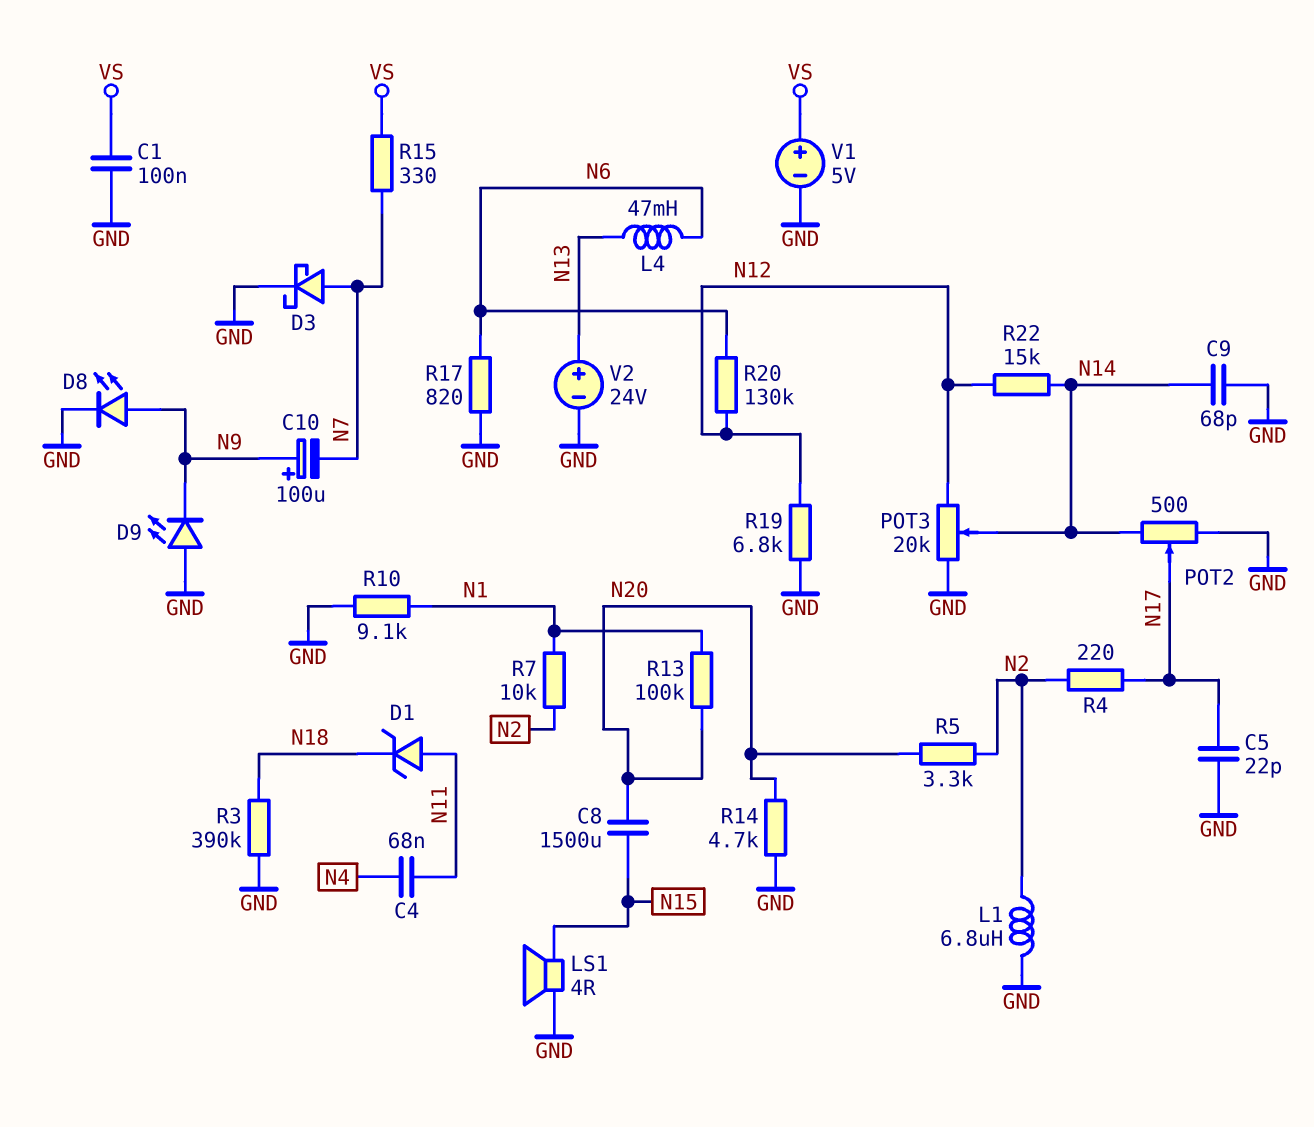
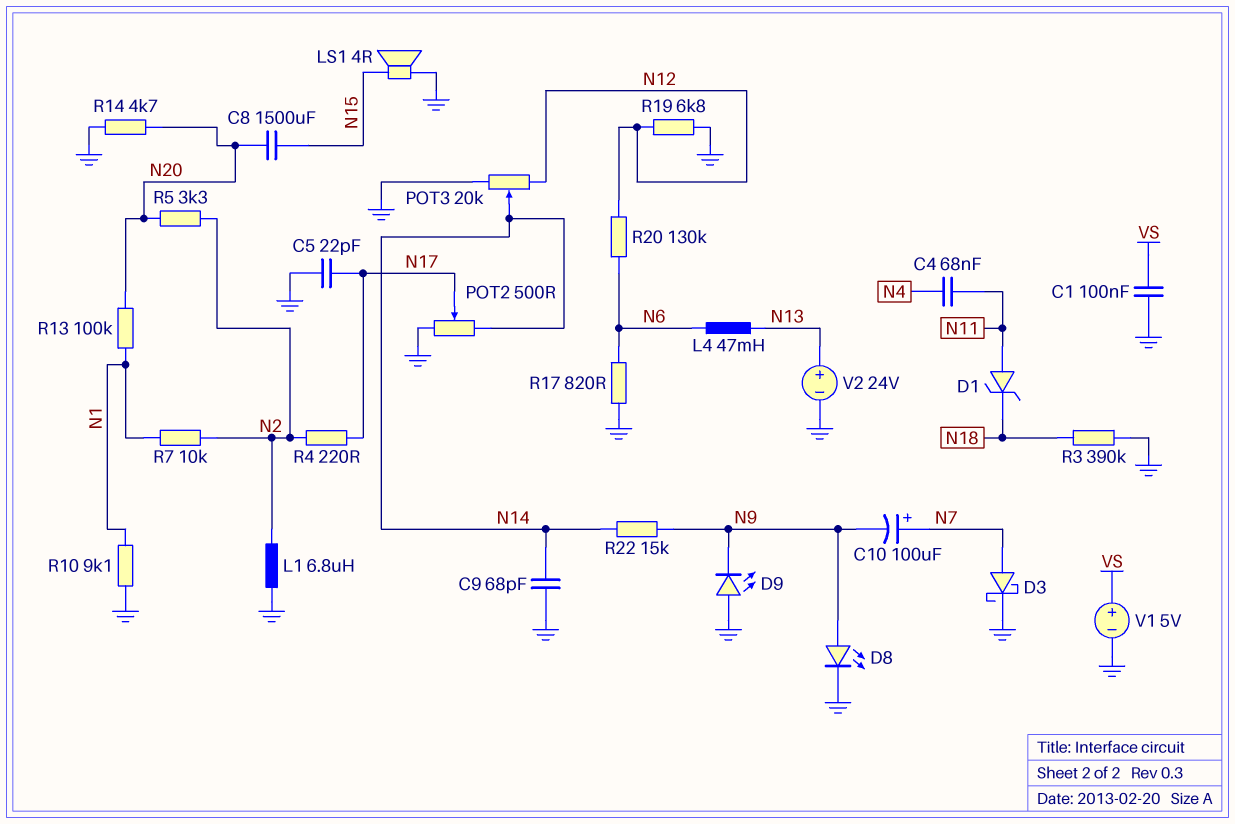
C10: 100uF (plus N9, minus N7) -> 100uF (plus N7, minus N9)
R15: 330 (N7, VS) -> none
R22: 15k (N12, N14) -> 15k (N9, N14)

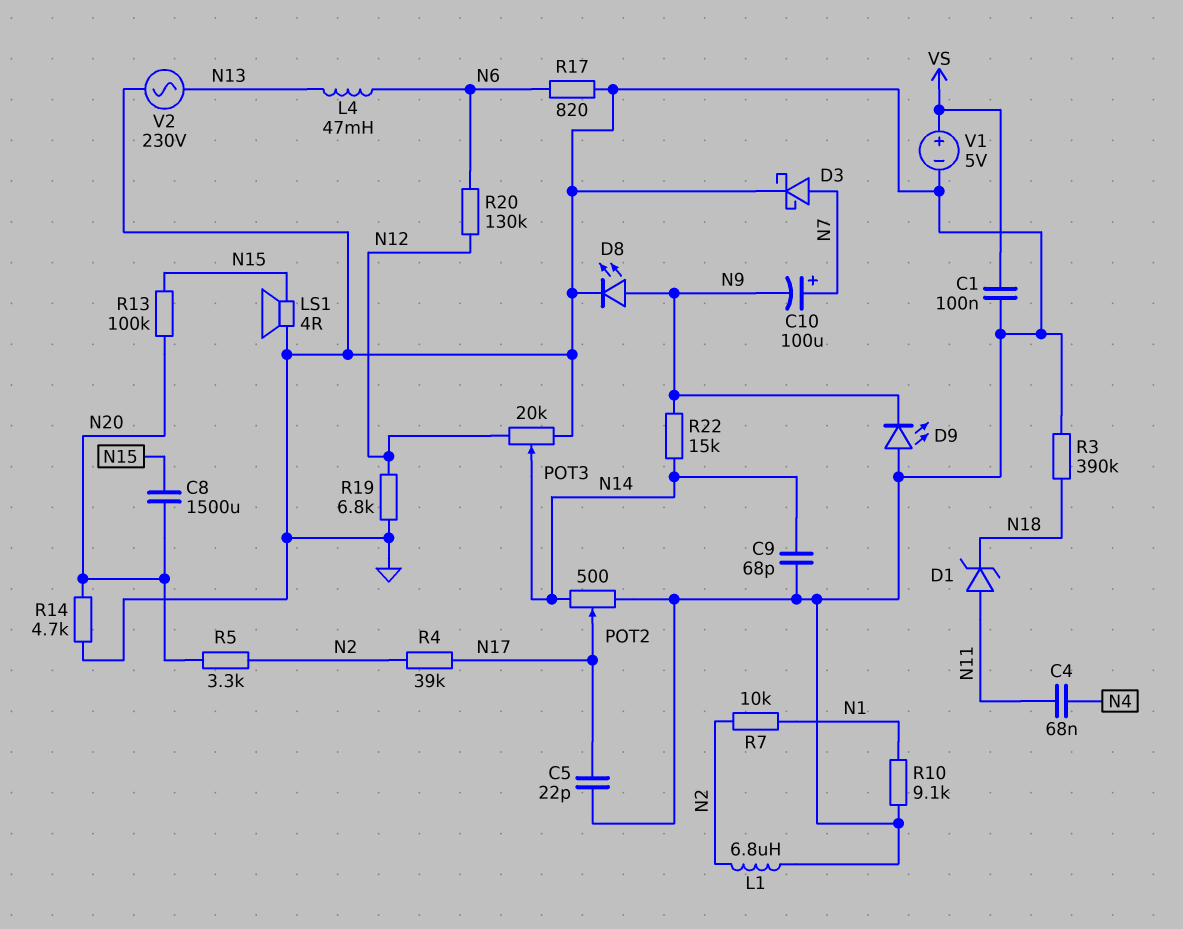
R4: 220 (N2, N17) -> 39k (N2, N17)
R13: 100k (N1, N20) -> 100k (N15, N20)
V2: 24V (plus N13, minus GND) -> AC 230V (GND, N13)

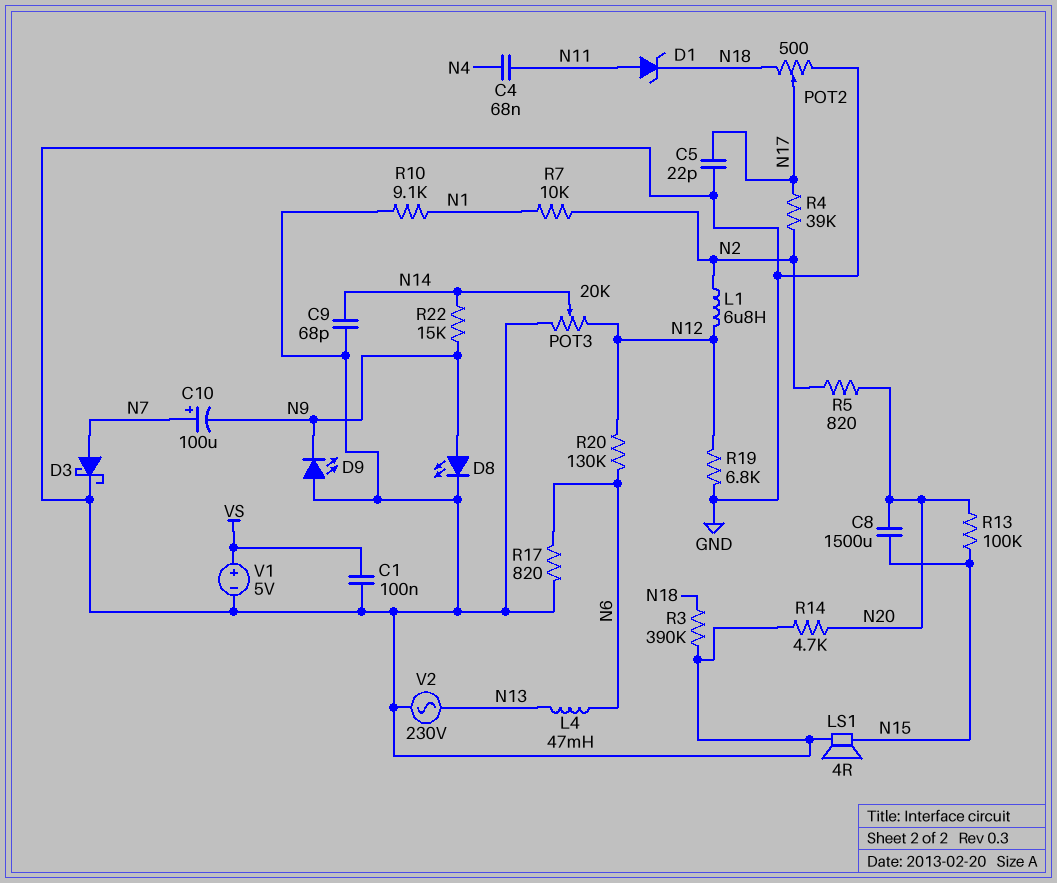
L1: 6.8uH (GND, N2) -> 6.8uH (N2, N12)
POT2: 500 (GND, N14, wiper N17) -> 500 (GND, N18, wiper N17)
R5: 3.3k (N2, N20) -> 820 (N2, N20)

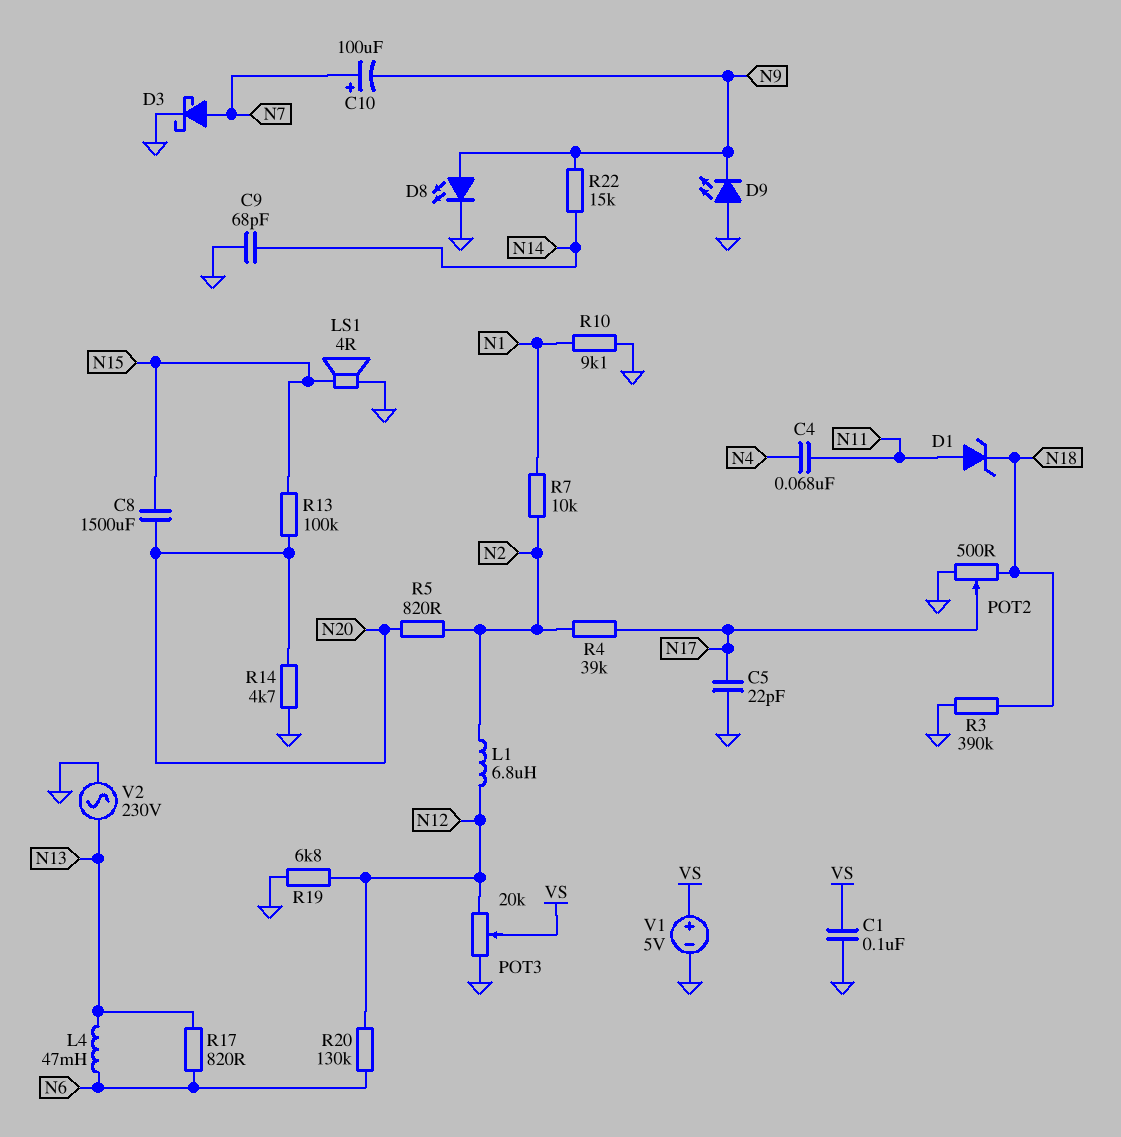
POT3: 20k (GND, N12, wiper N14) -> 20k (GND, N12, wiper VS)
R17: 820 (GND, N6) -> 820 (N6, N13)

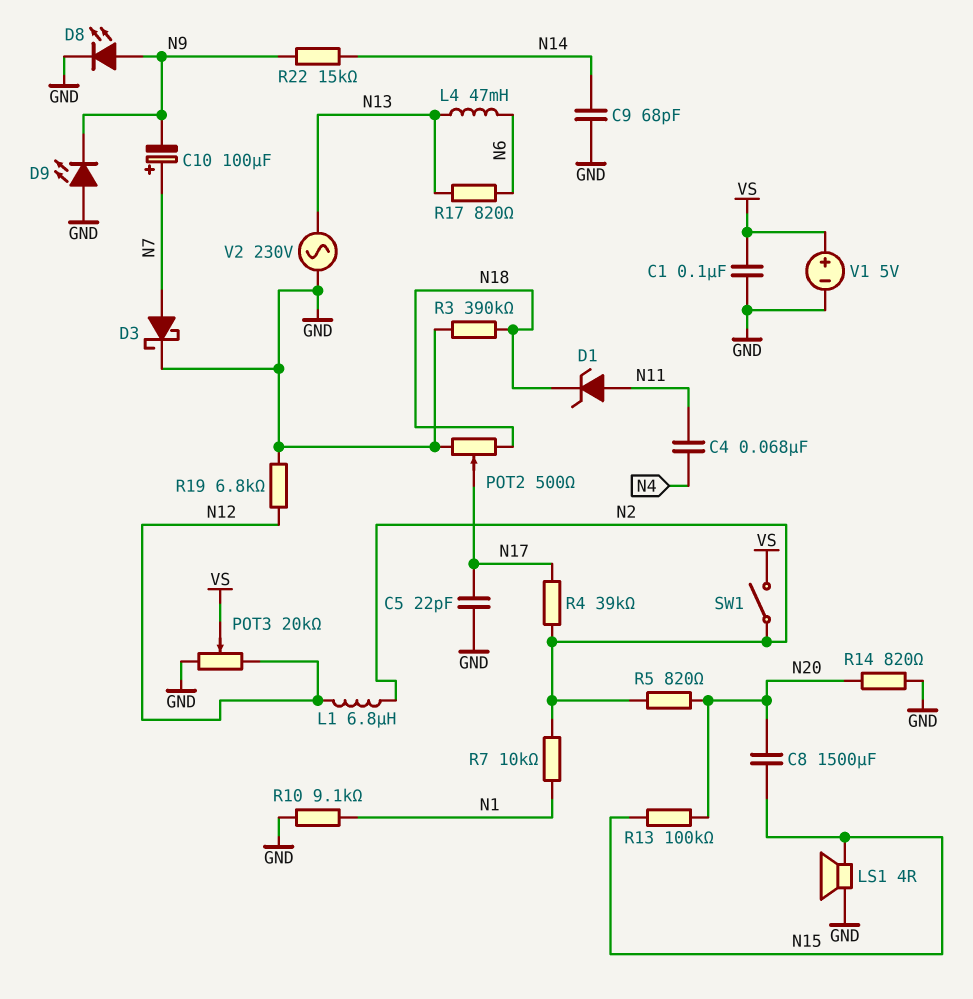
R14: 4.7k (GND, N20) -> 820 (GND, N20)
R20: 130k (N6, N12) -> none
SW1: none -> switch (N2, VS)

